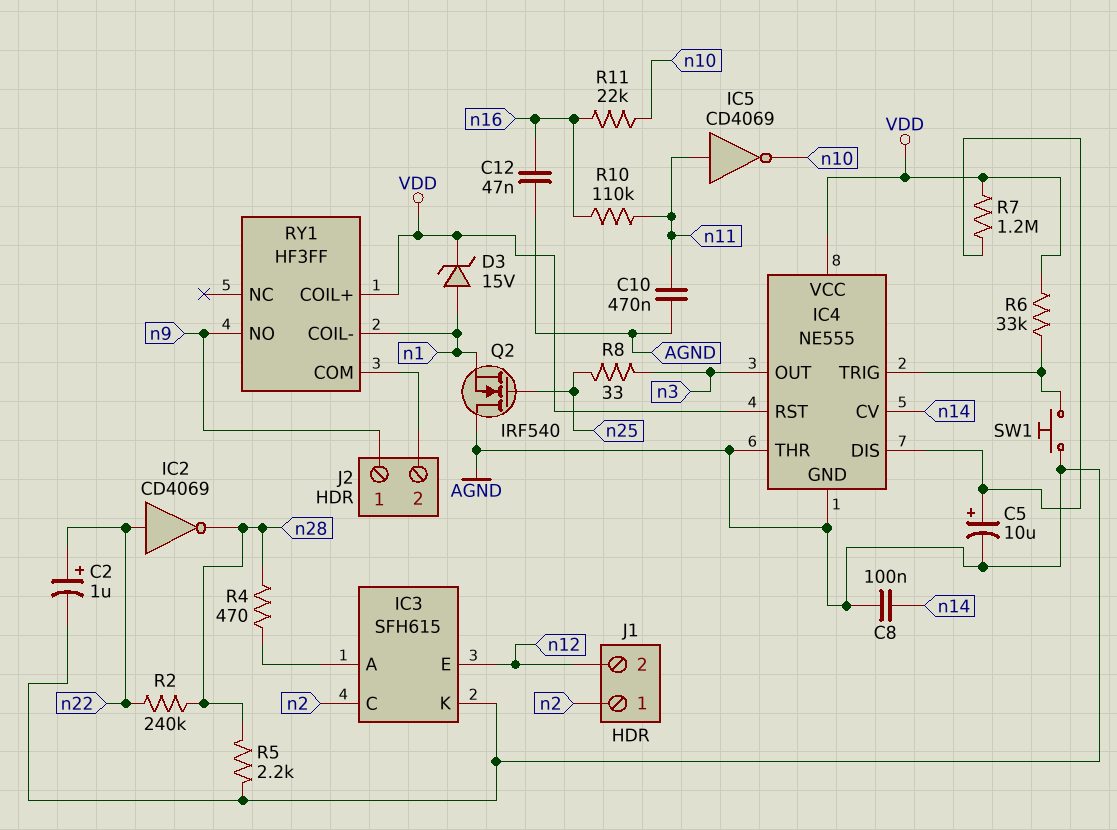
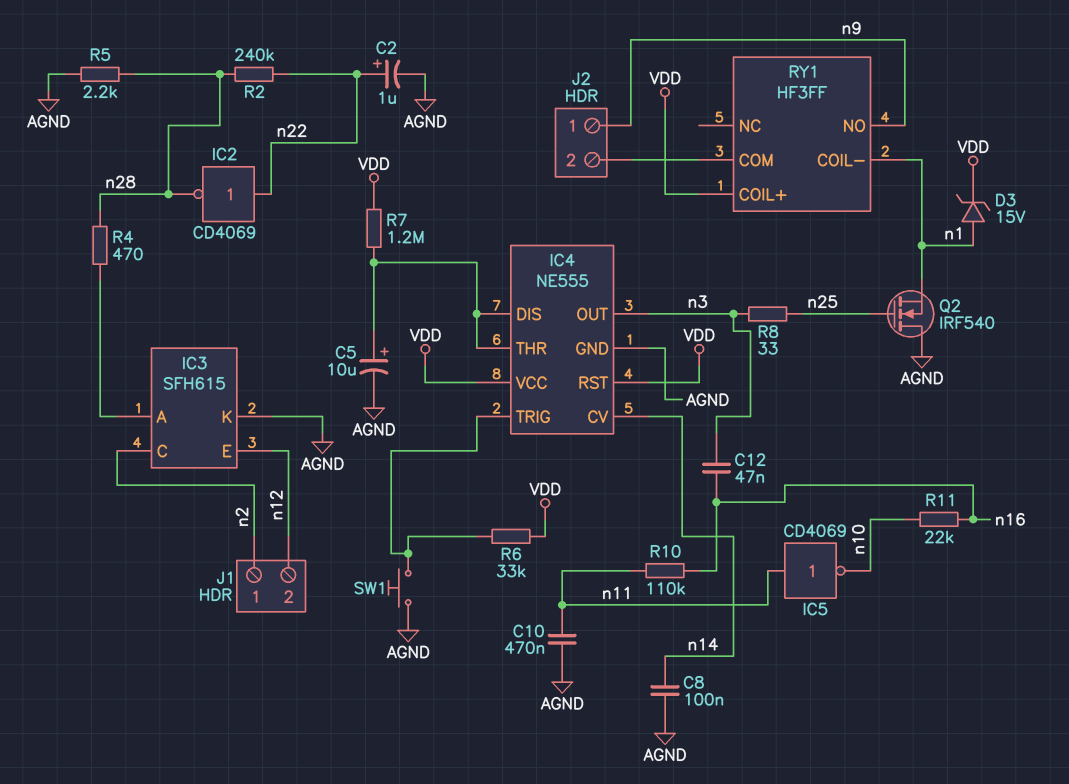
C12: 47nF (AGND, n16) -> 47nF (n3, n16)
IC4 pin THR: AGND -> IC4/DIS

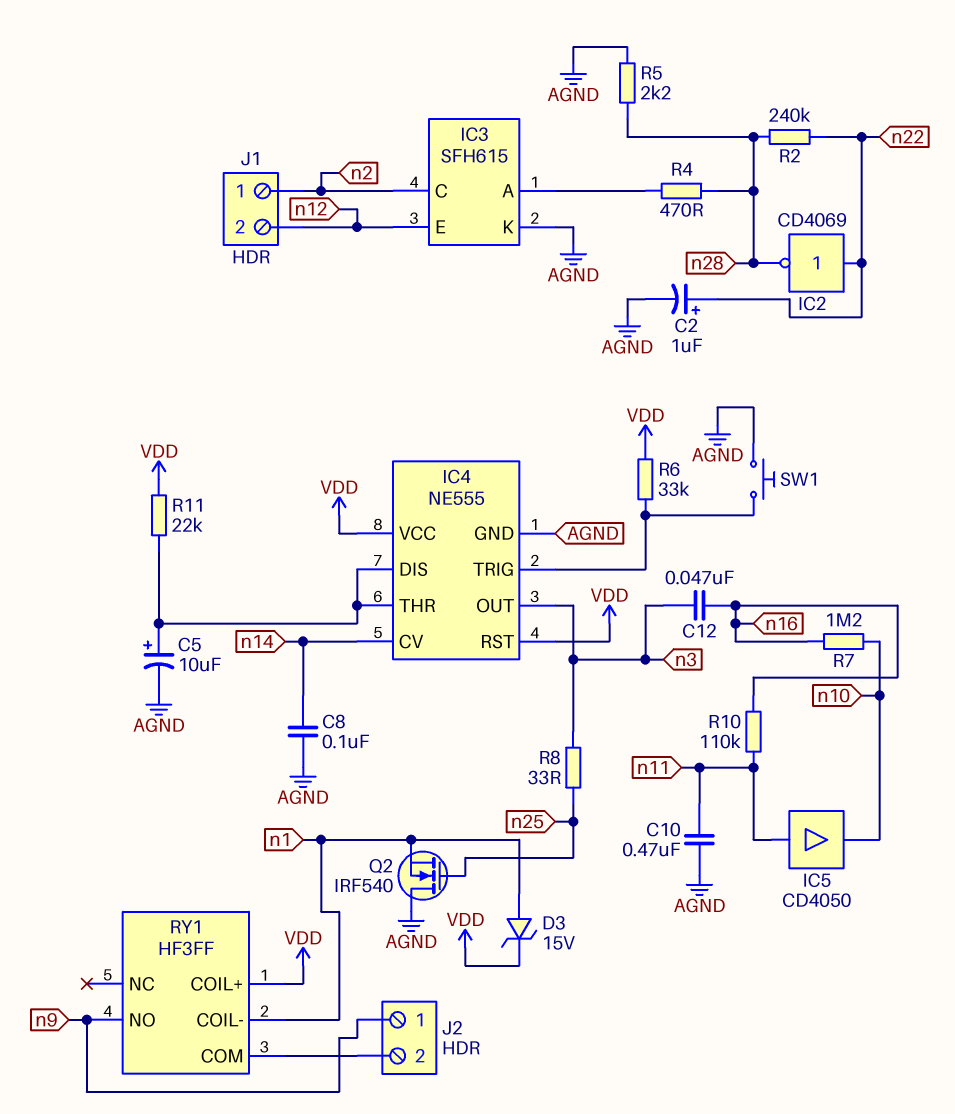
IC5: NOT CD4069 (in n11, out n10) -> buffer CD4050 (in n11, out n10)
R7: 1.2M (IC4/DIS, VDD) -> 1.2M (n10, n16)
R11: 22k (n10, n16) -> 22k (IC4/DIS, VDD)

